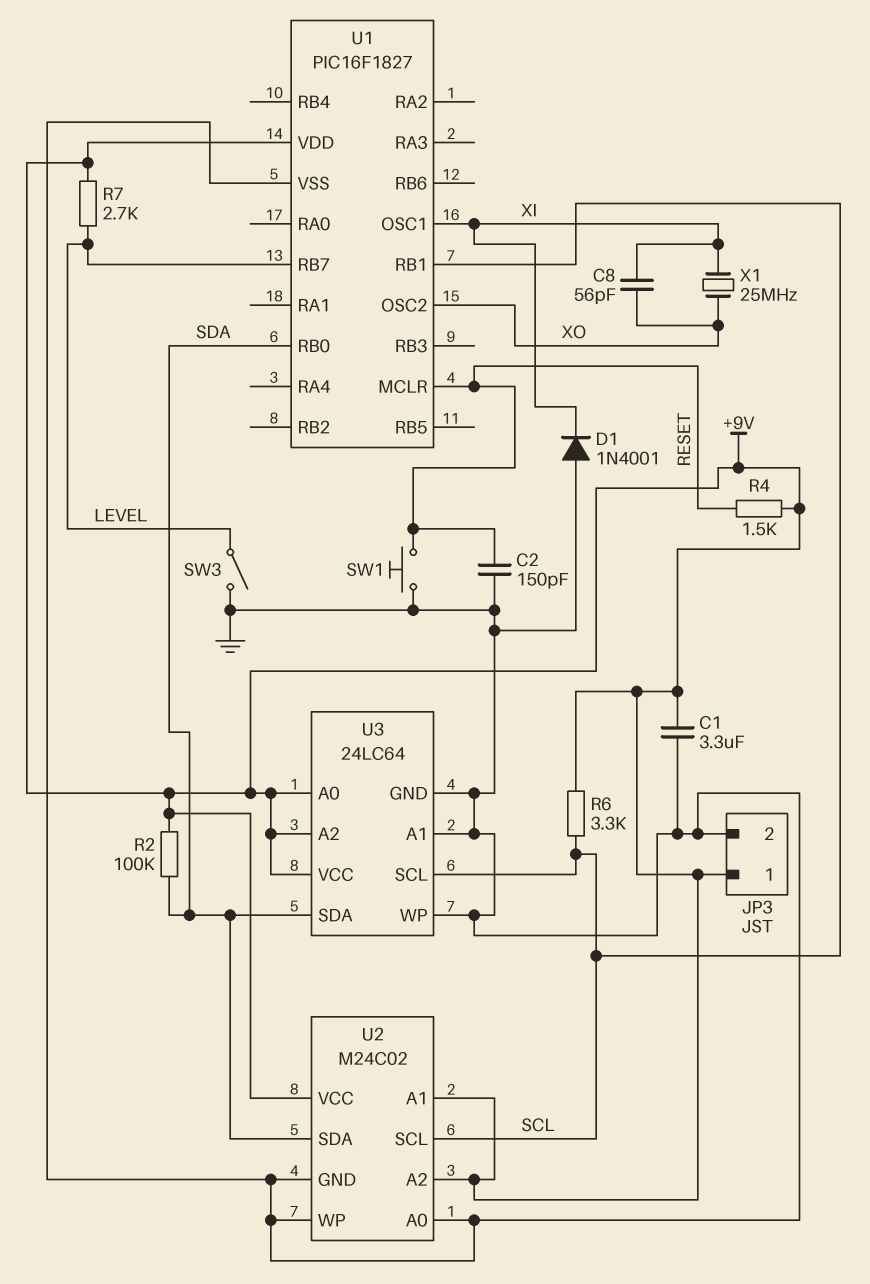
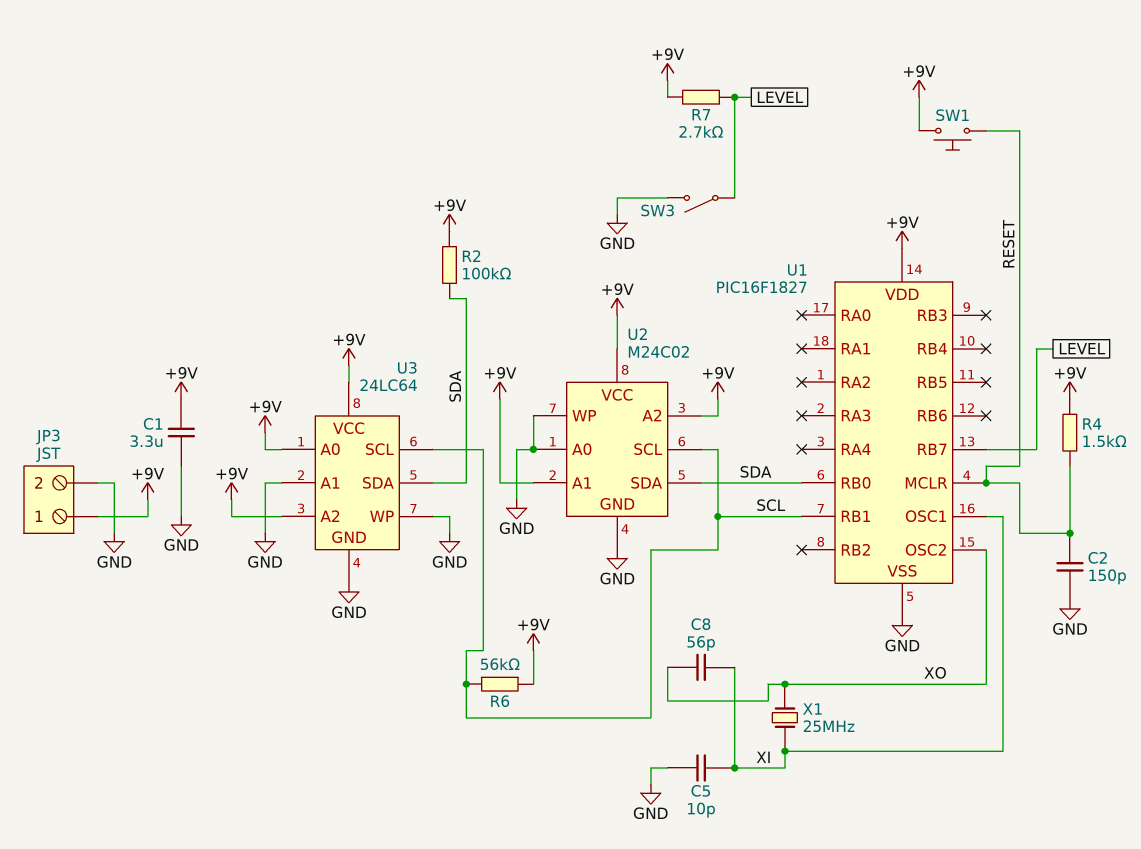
C5: none -> 10pF (GND, XI)
D1: diode 1N4001 (A GND, K XI) -> none
R6: 3.3k (+9V, SCL) -> 56k (+9V, SCL)
SW1: button (GND, RESET) -> button (+9V, RESET)

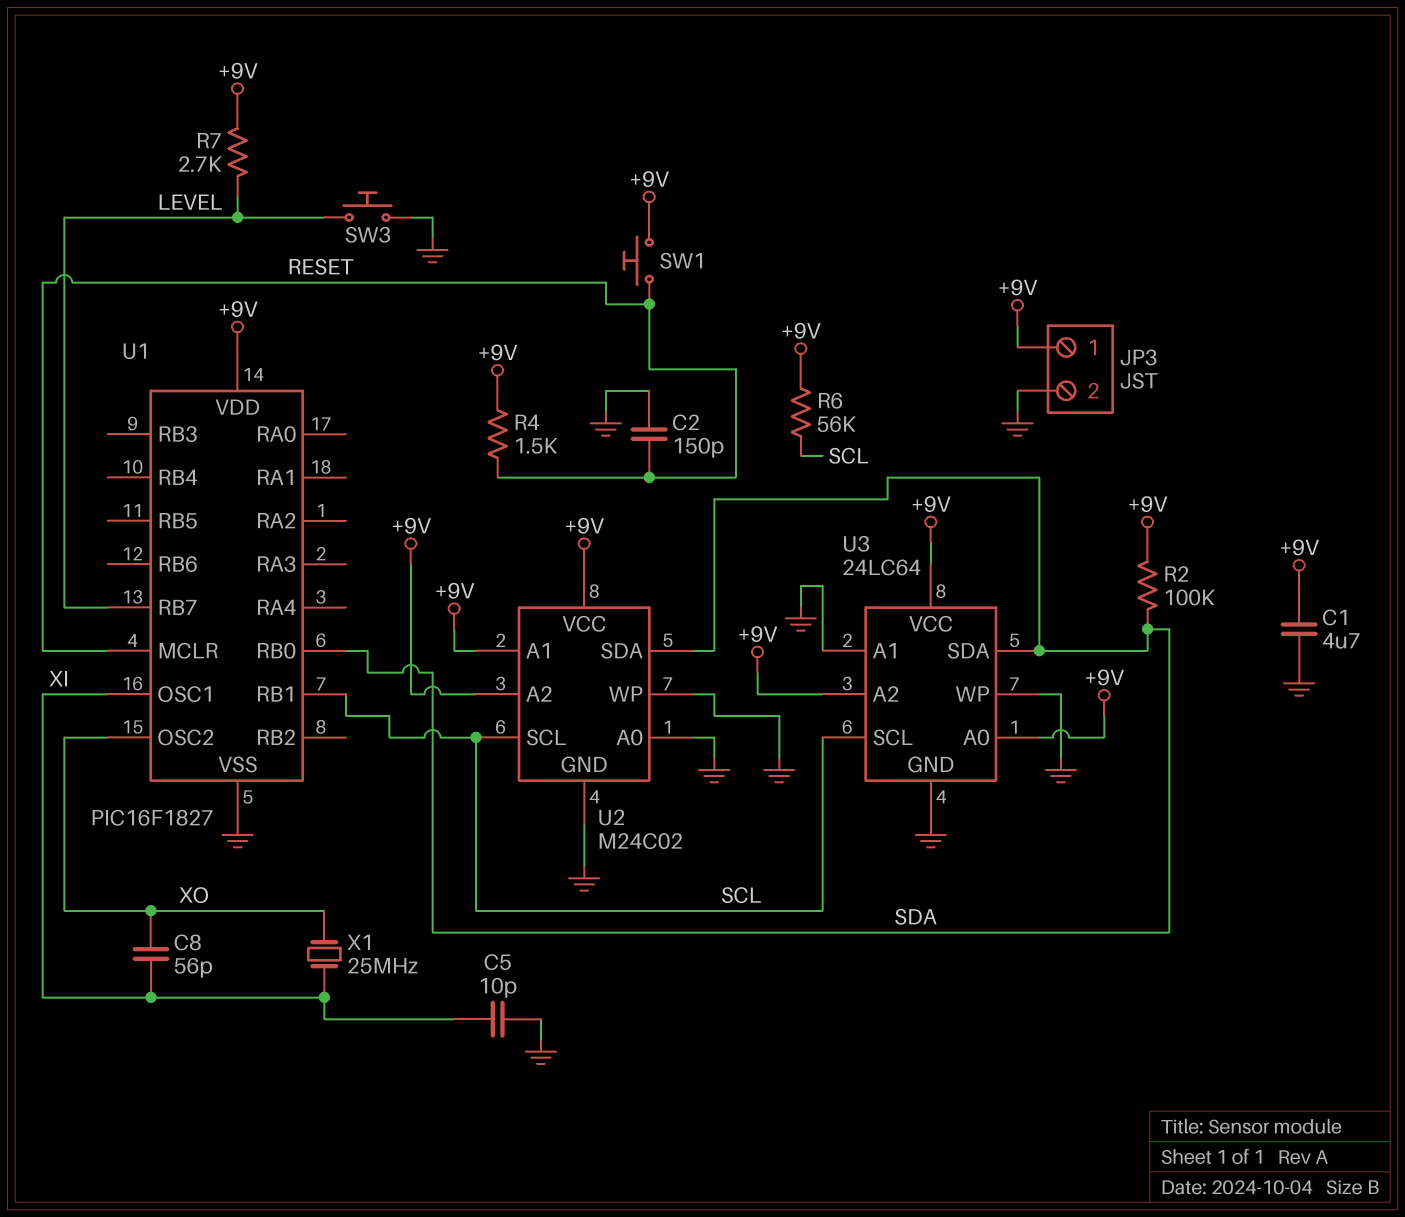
C1: 3.3uF (+9V, GND) -> 4.7uF (+9V, GND)
SW3: switch (GND, LEVEL) -> button (GND, LEVEL)

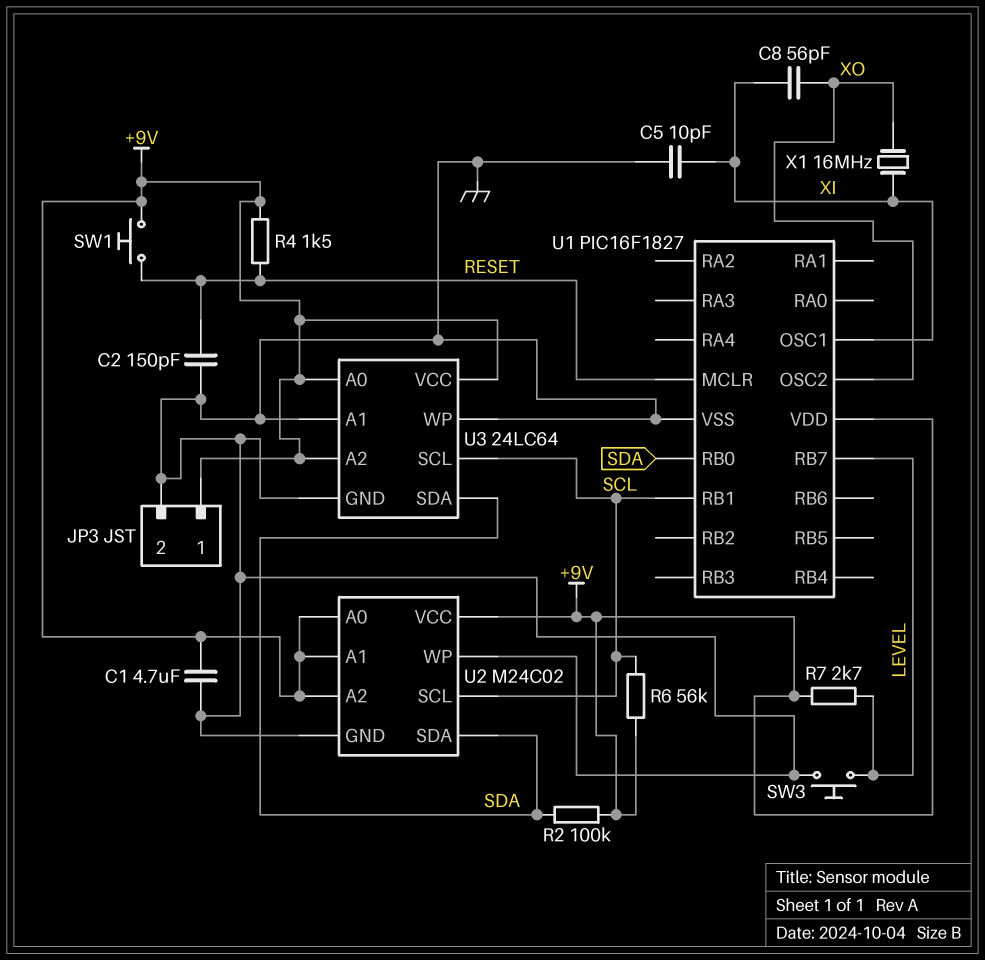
U2 pin A0: GND -> +9V
X1: 25MHz (XI, XO) -> 16MHz (XI, XO)

